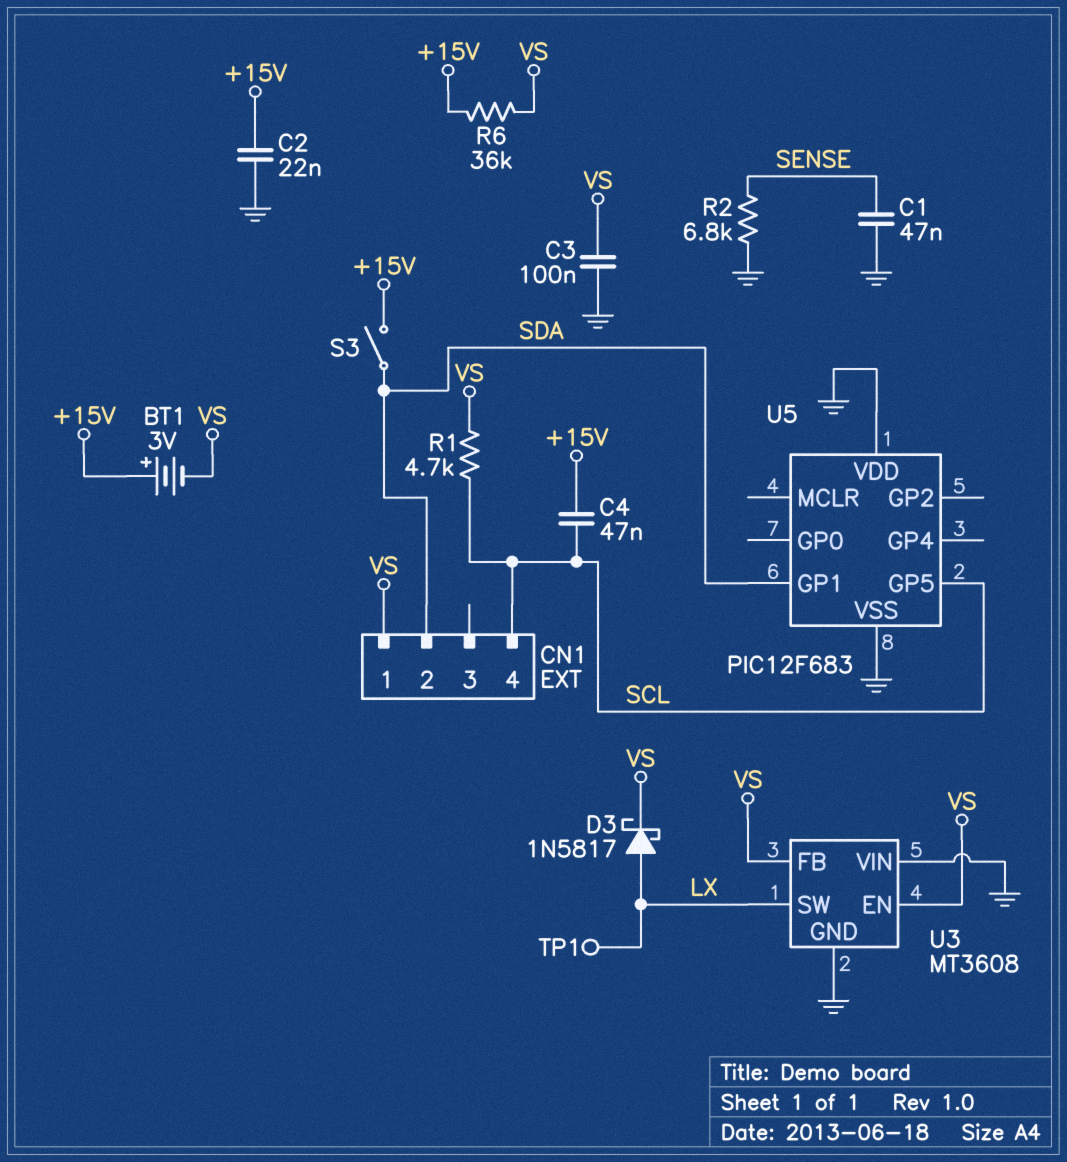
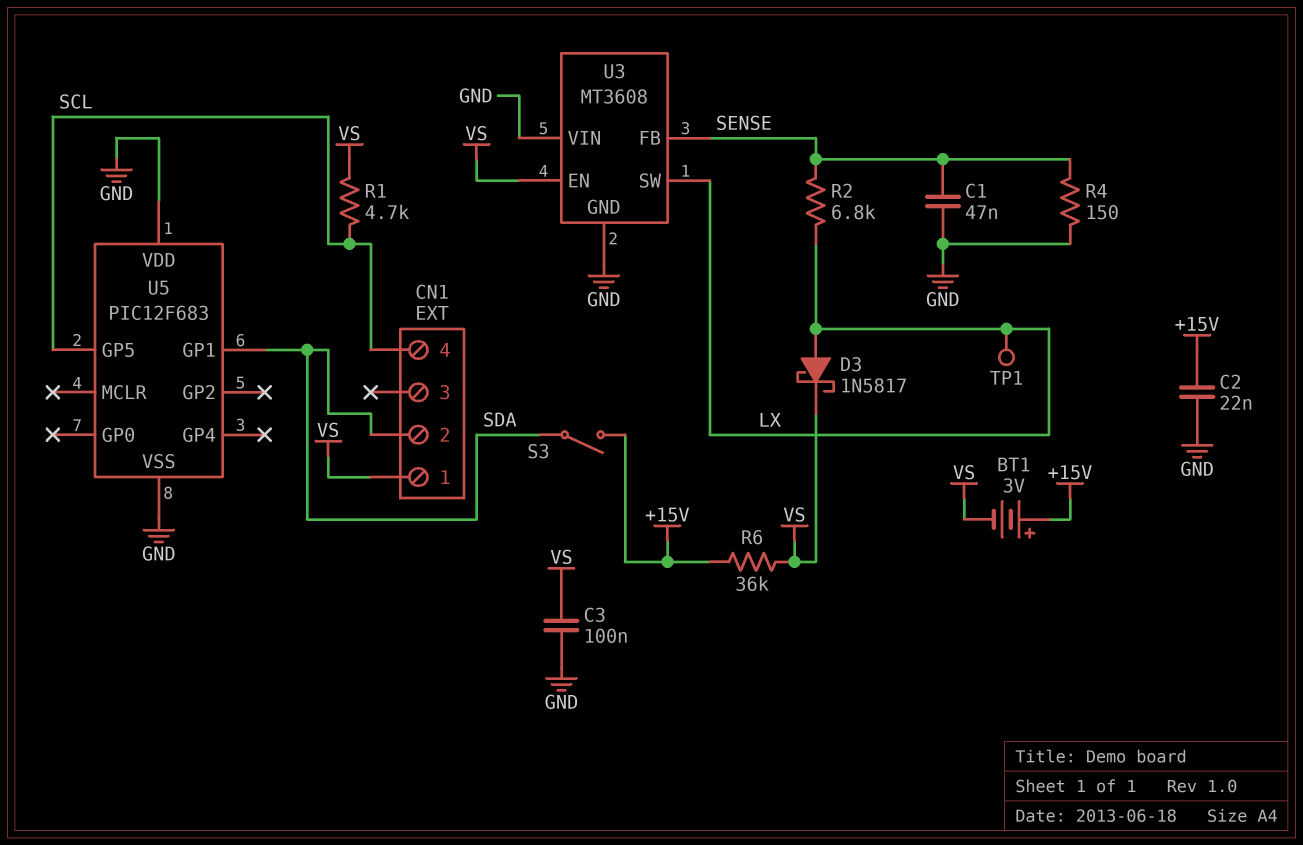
C4: 47nF (+15V, SCL) -> none
R2: 6.8k (GND, SENSE) -> 6.8k (LX, SENSE)
R4: none -> 150 (GND, SENSE)
U3 pin FB: VS -> SENSE

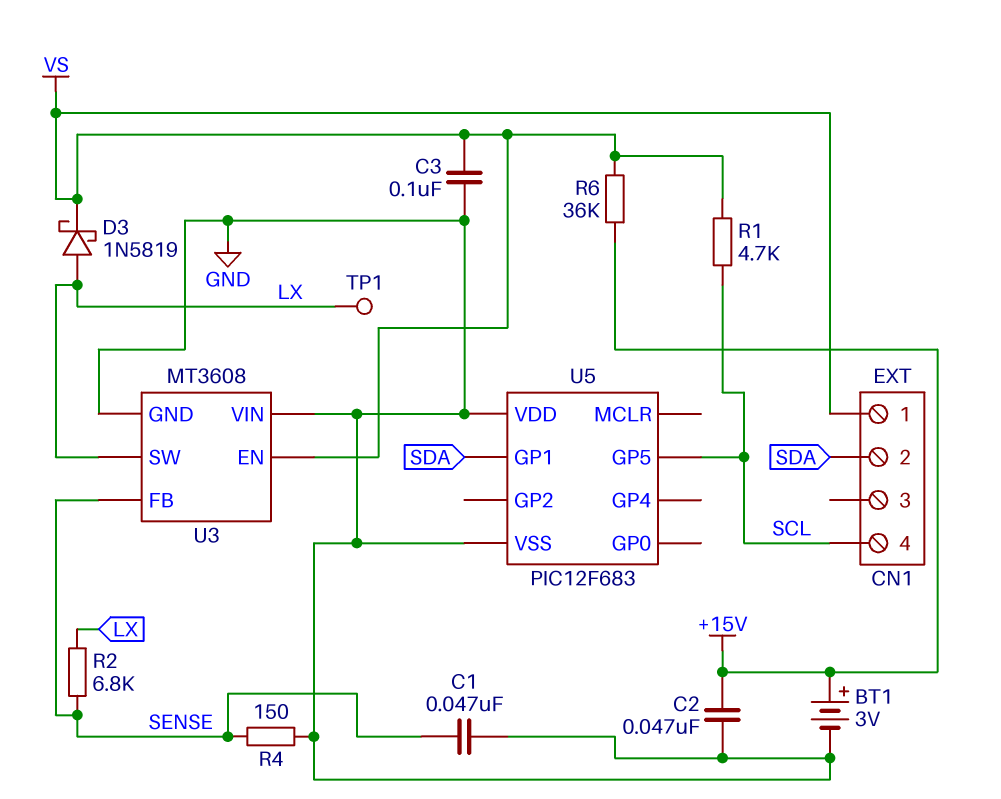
BT1: 3V (plus +15V, minus VS) -> 3V (plus +15V, minus GND)
C2: 22nF (+15V, GND) -> 47nF (+15V, GND)
D3: schottky 1N5817 (A LX, K VS) -> schottky 1N5819 (A LX, K VS)
S3: switch (+15V, SDA) -> none

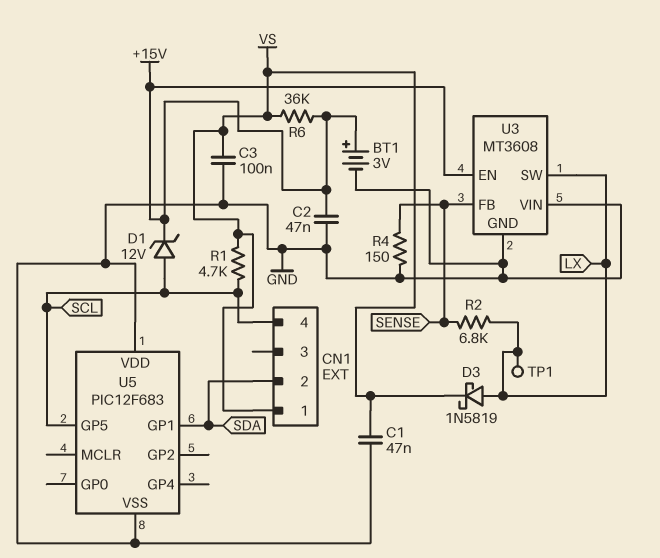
C1: 47nF (GND, SENSE) -> 47nF (GND, VS)
D1: none -> zener 12V (A SCL, K +15V)
U3 pin EN: VS -> +15V

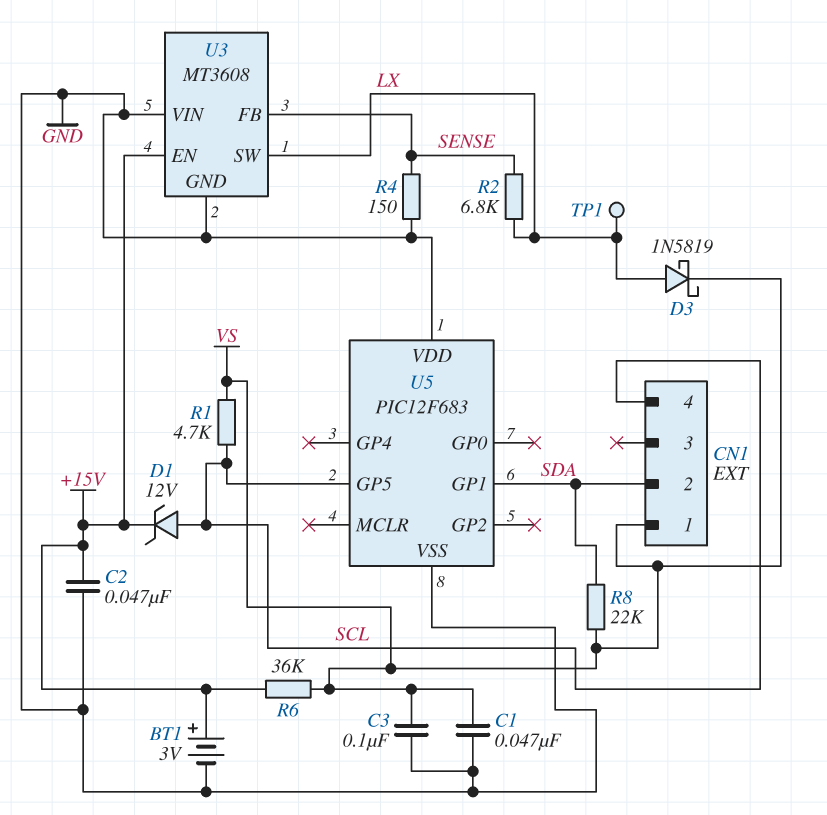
R8: none -> 22k (SDA, VS)

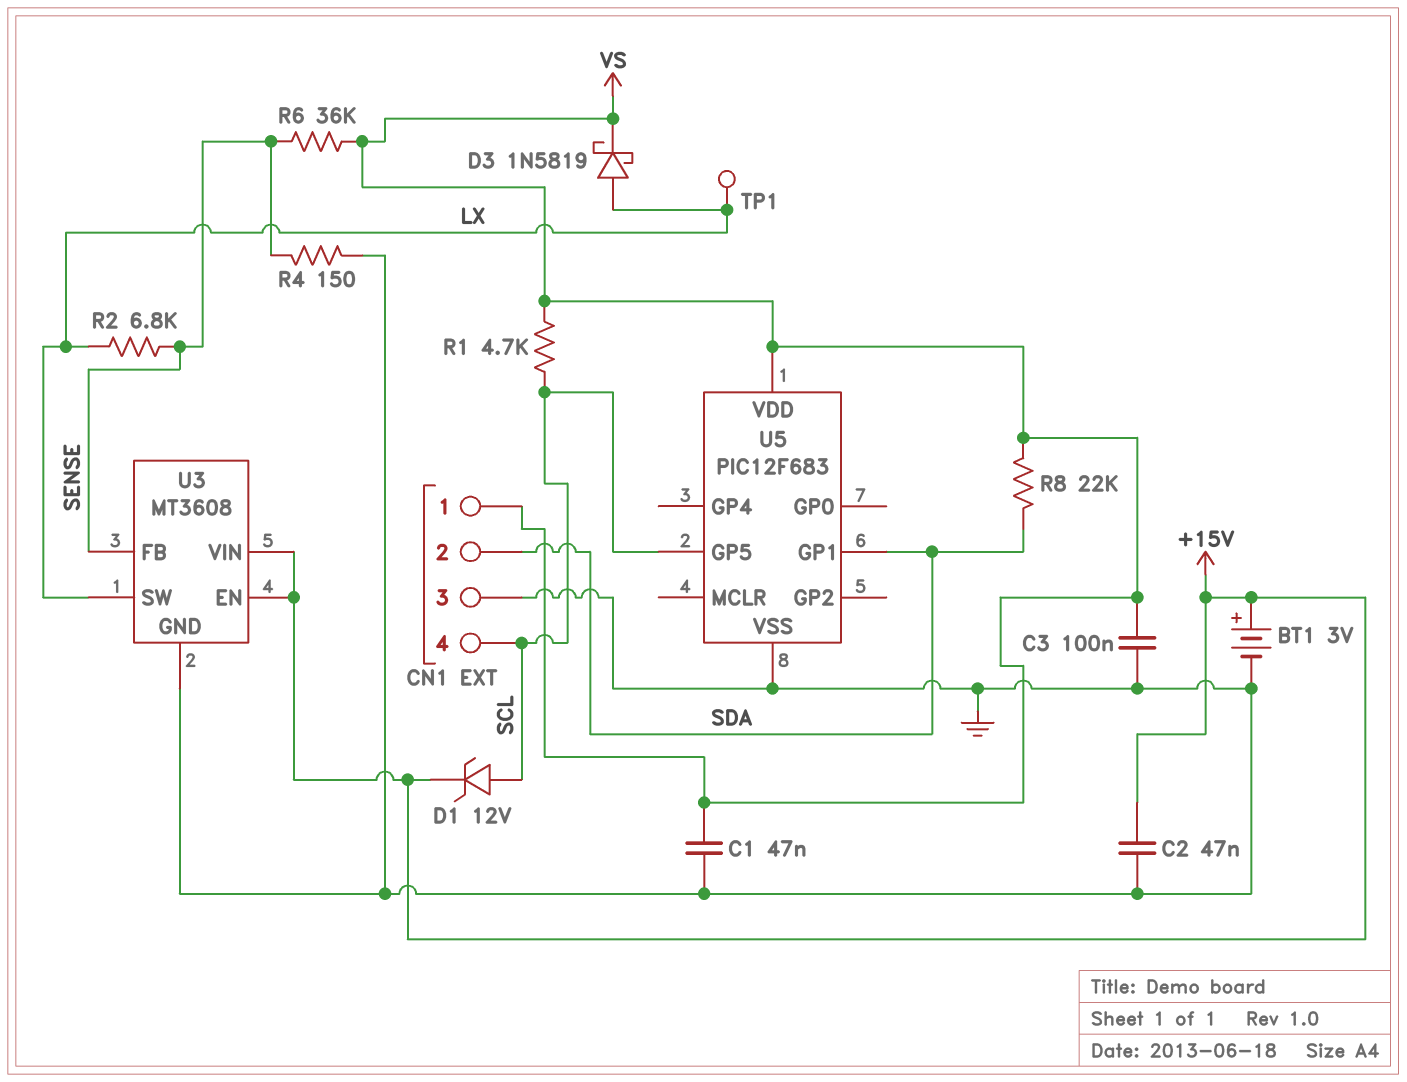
CN1 pin 3: none -> GND
R6: 36k (+15V, VS) -> 36k (SENSE, VS)
U3 pin VIN: GND -> +15V
U5 pin VDD: GND -> VS

